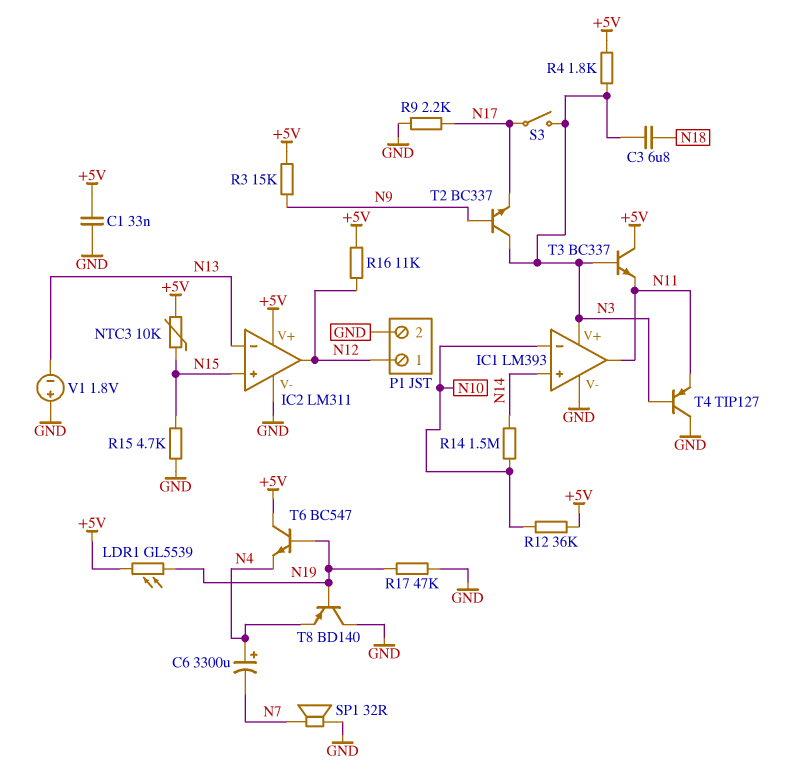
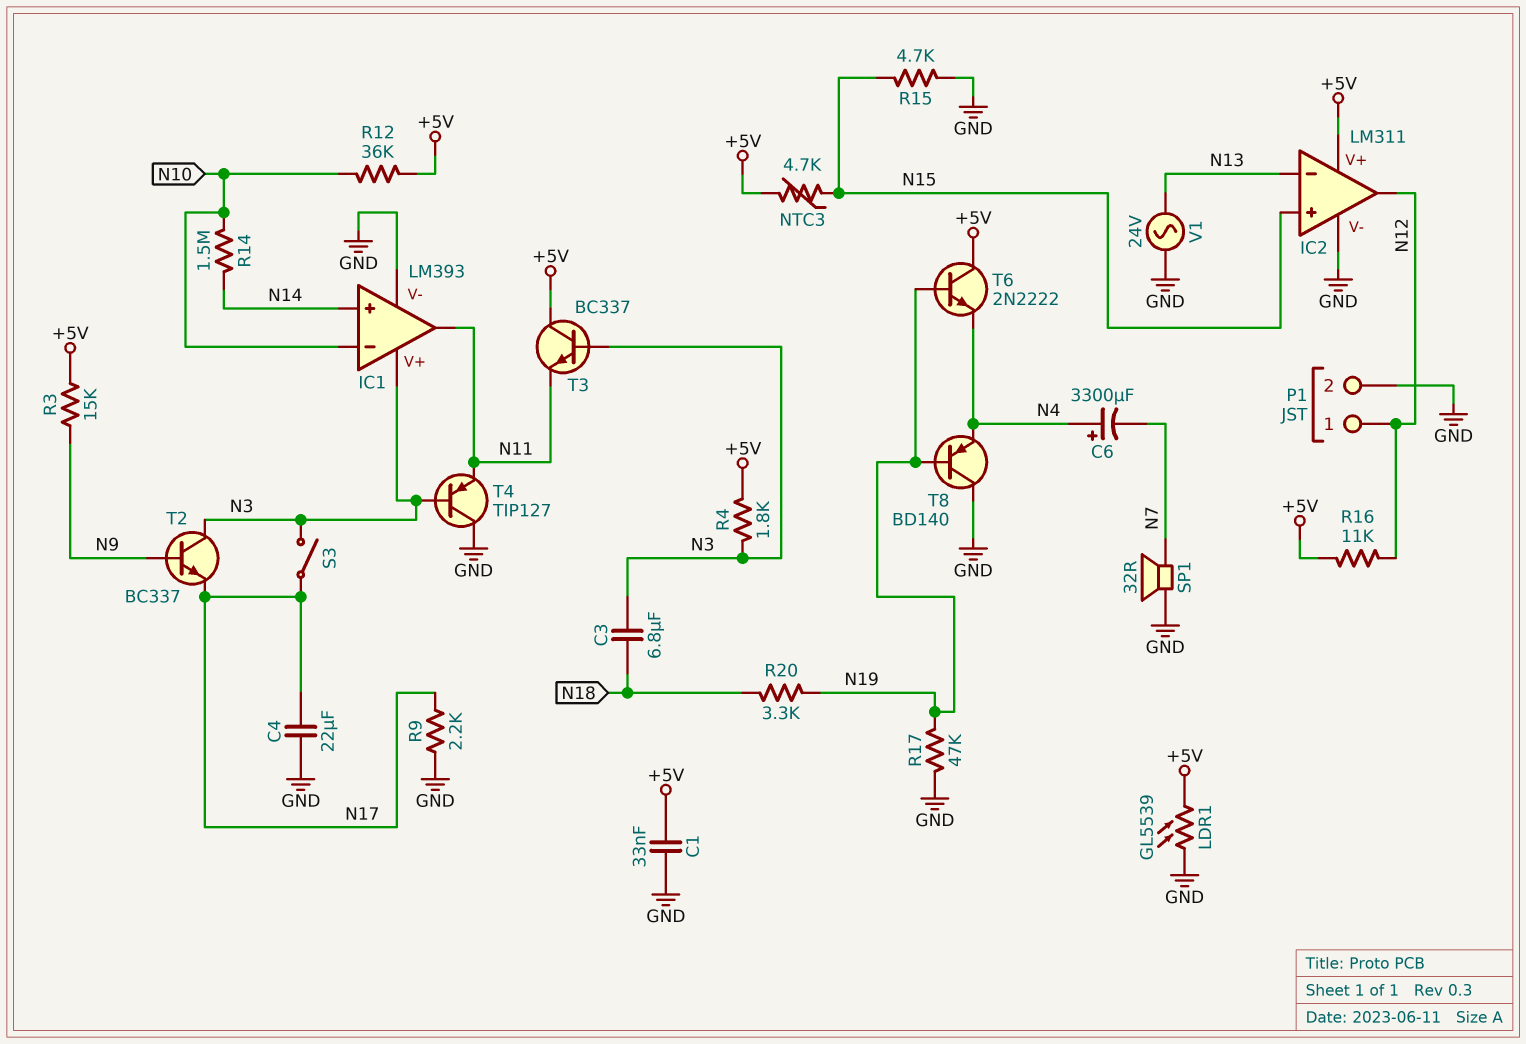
C4: none -> 22uF (GND, N17)
LDR1: GL5539 (+5V, N19) -> GL5539 (+5V, GND)
NTC3: 10k (+5V, N15) -> 4.7k (+5V, N15)
R20: none -> 3.3k (N18, N19)
T6: NPN BC547 (B N19, C +5V, E N4) -> NPN 2N2222 (B N19, C +5V, E N4)
V1: 1.8V (plus GND, minus N13) -> AC 24V (GND, N13)

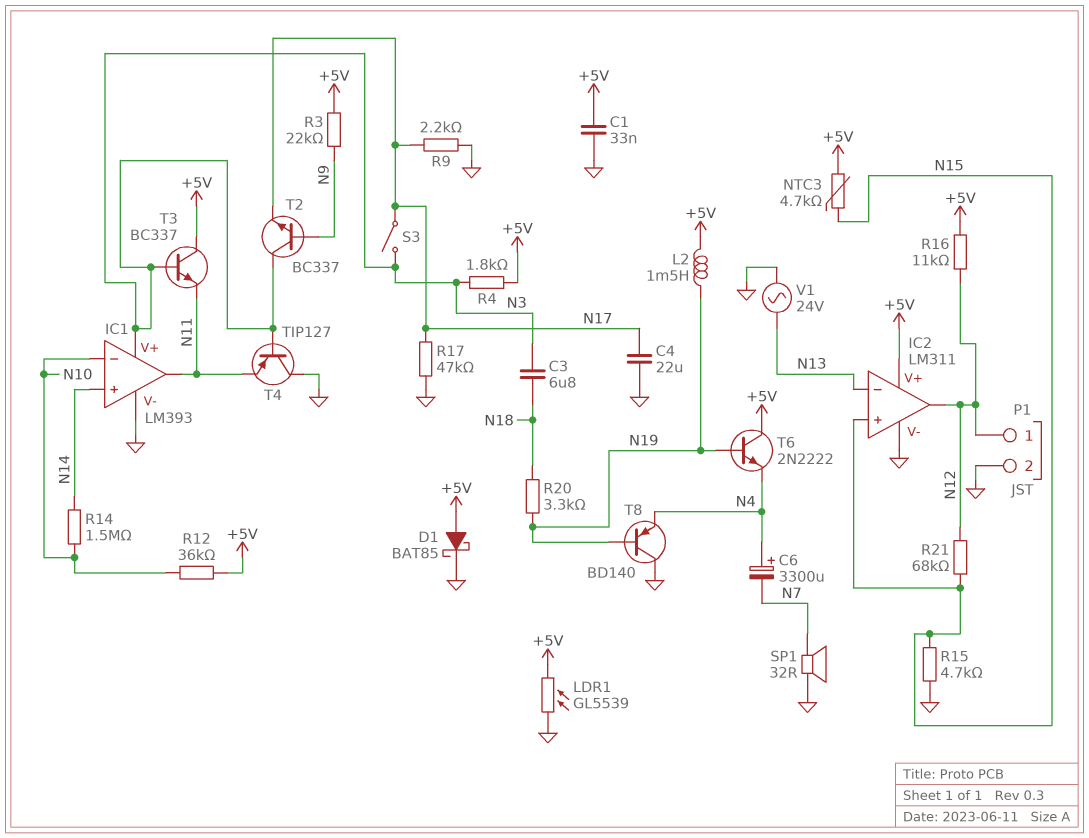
D1: none -> schottky BAT85 (A +5V, K GND)
L2: none -> 1.5mH (+5V, N19)
R3: 15k (+5V, N9) -> 22k (+5V, N9)
R17: 47k (GND, N19) -> 47k (GND, N17)
R21: none -> 68k (N12, N15)

